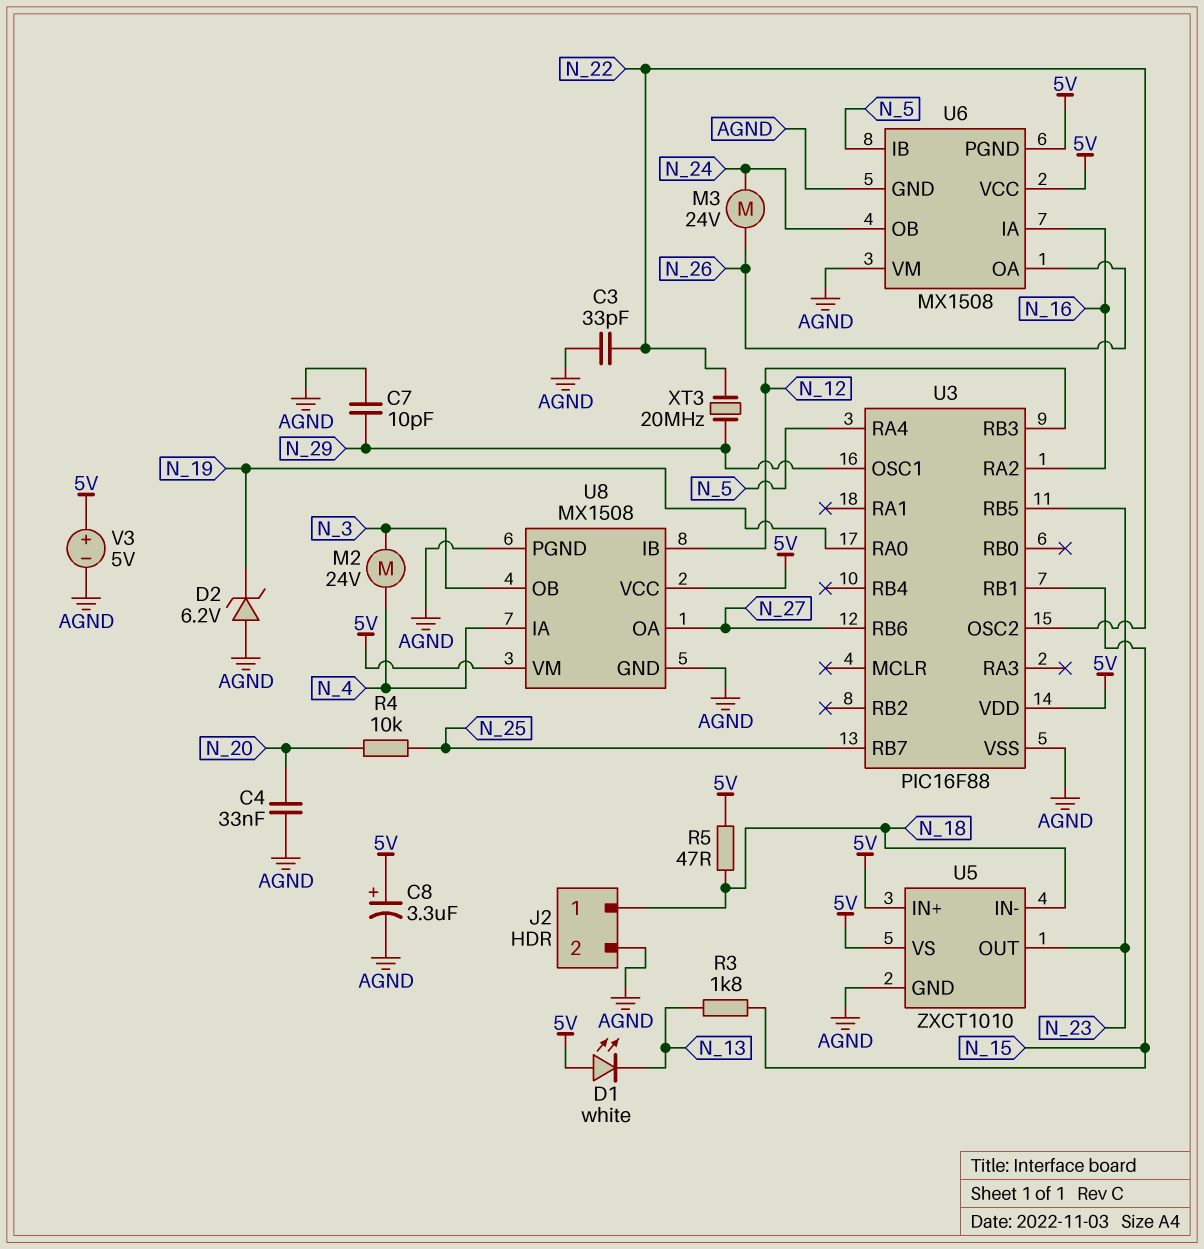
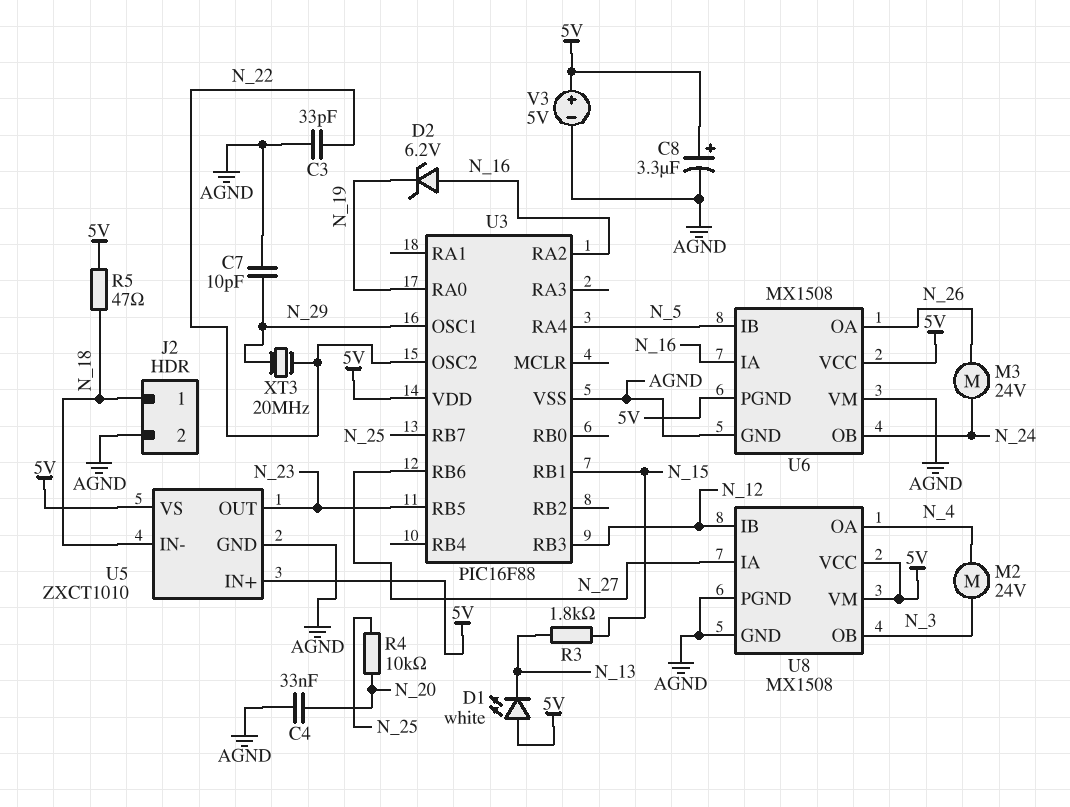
D2: zener 6.2V (A AGND, K N_19) -> zener 6.2V (A N_16, K N_19)
U8 pin IA: N_4 -> N_27
U8 pin OA: N_27 -> N_4

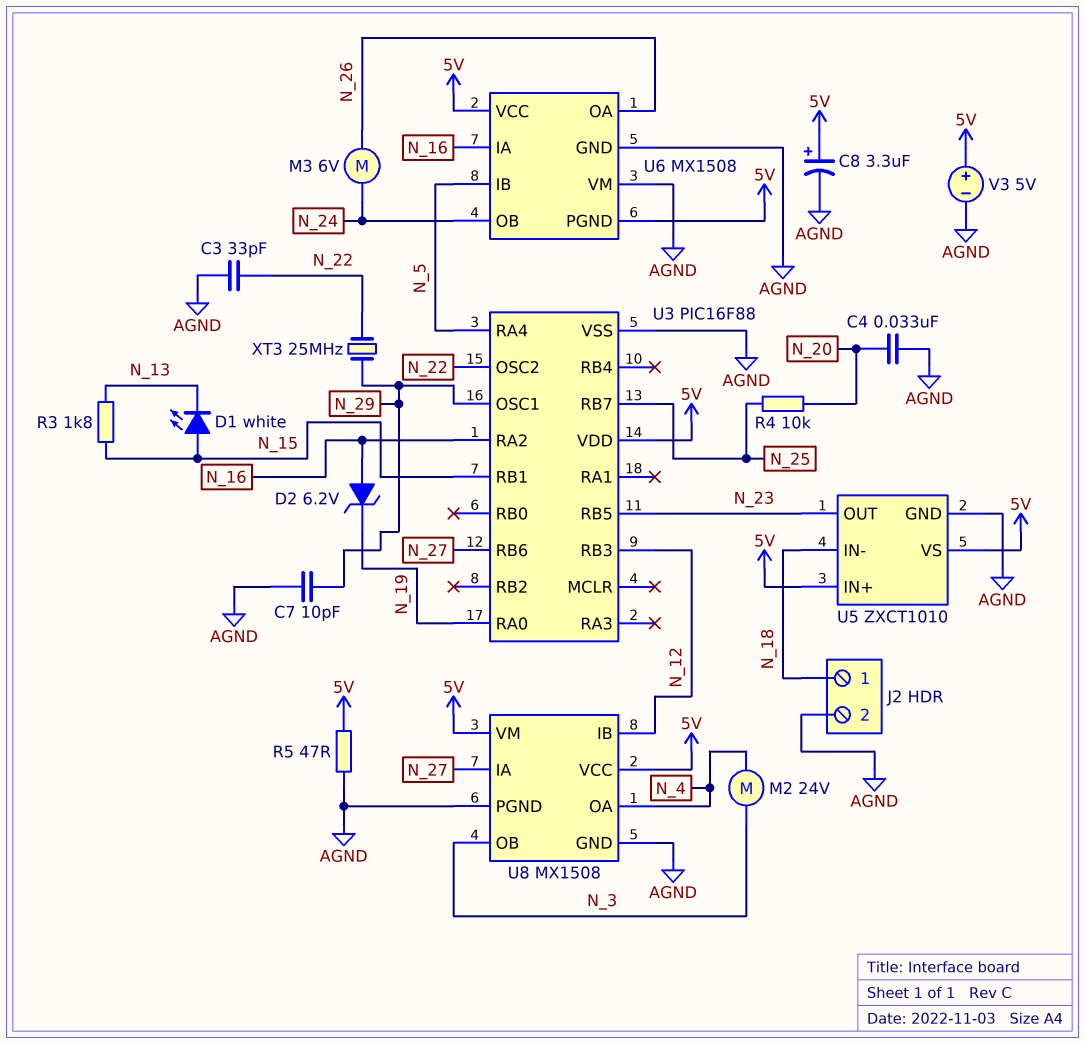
D1: LED white (A 5V, K N_13) -> LED white (A N_15, K N_13)
M3: motor 24V (N_24, N_26) -> motor 6V (N_24, N_26)
R5: 47 (5V, N_18) -> 47 (5V, AGND)
XT3: 20MHz (N_22, N_29) -> 25MHz (N_22, N_29)

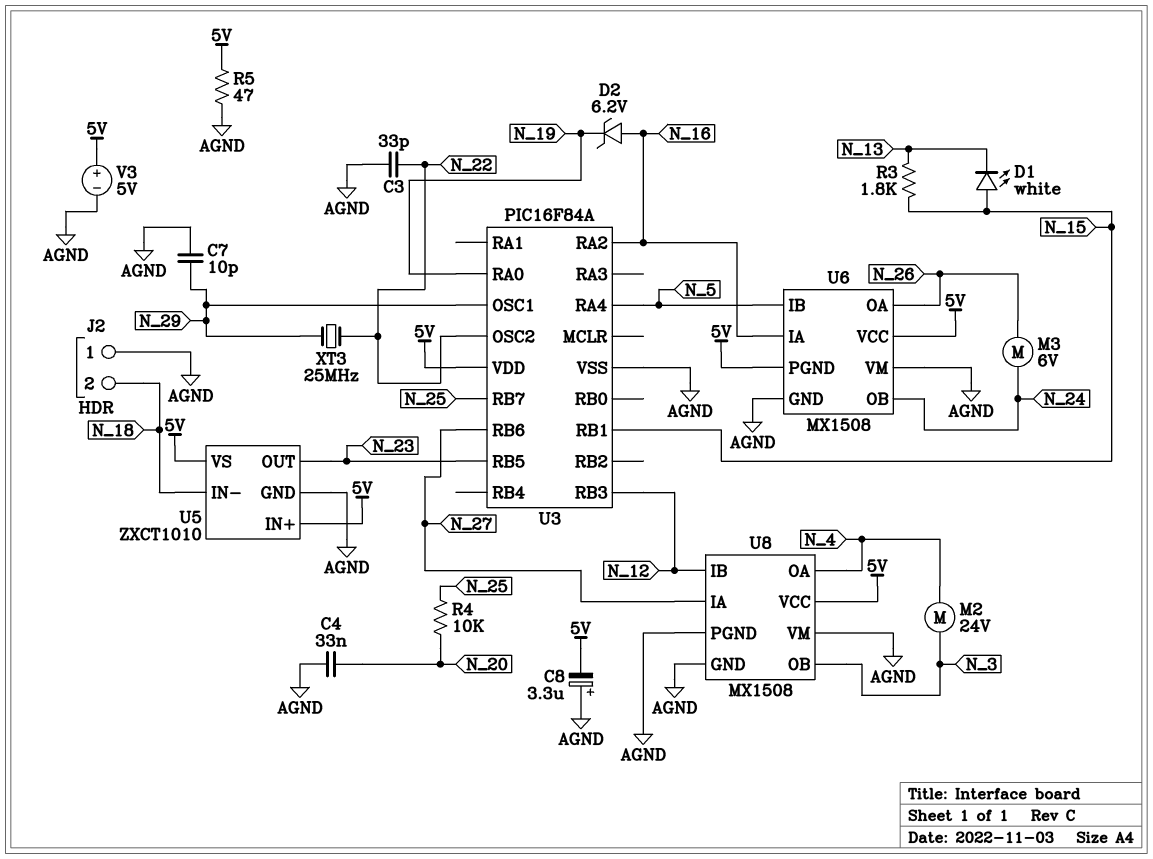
C8: 3.3uF (plus 5V, minus AGND) -> 3.3uF (plus AGND, minus 5V)
J2 pin 1: N_18 -> AGND
J2 pin 2: AGND -> N_18
U3: PIC16F88 -> PIC16F84A
U8 pin VM: 5V -> AGND

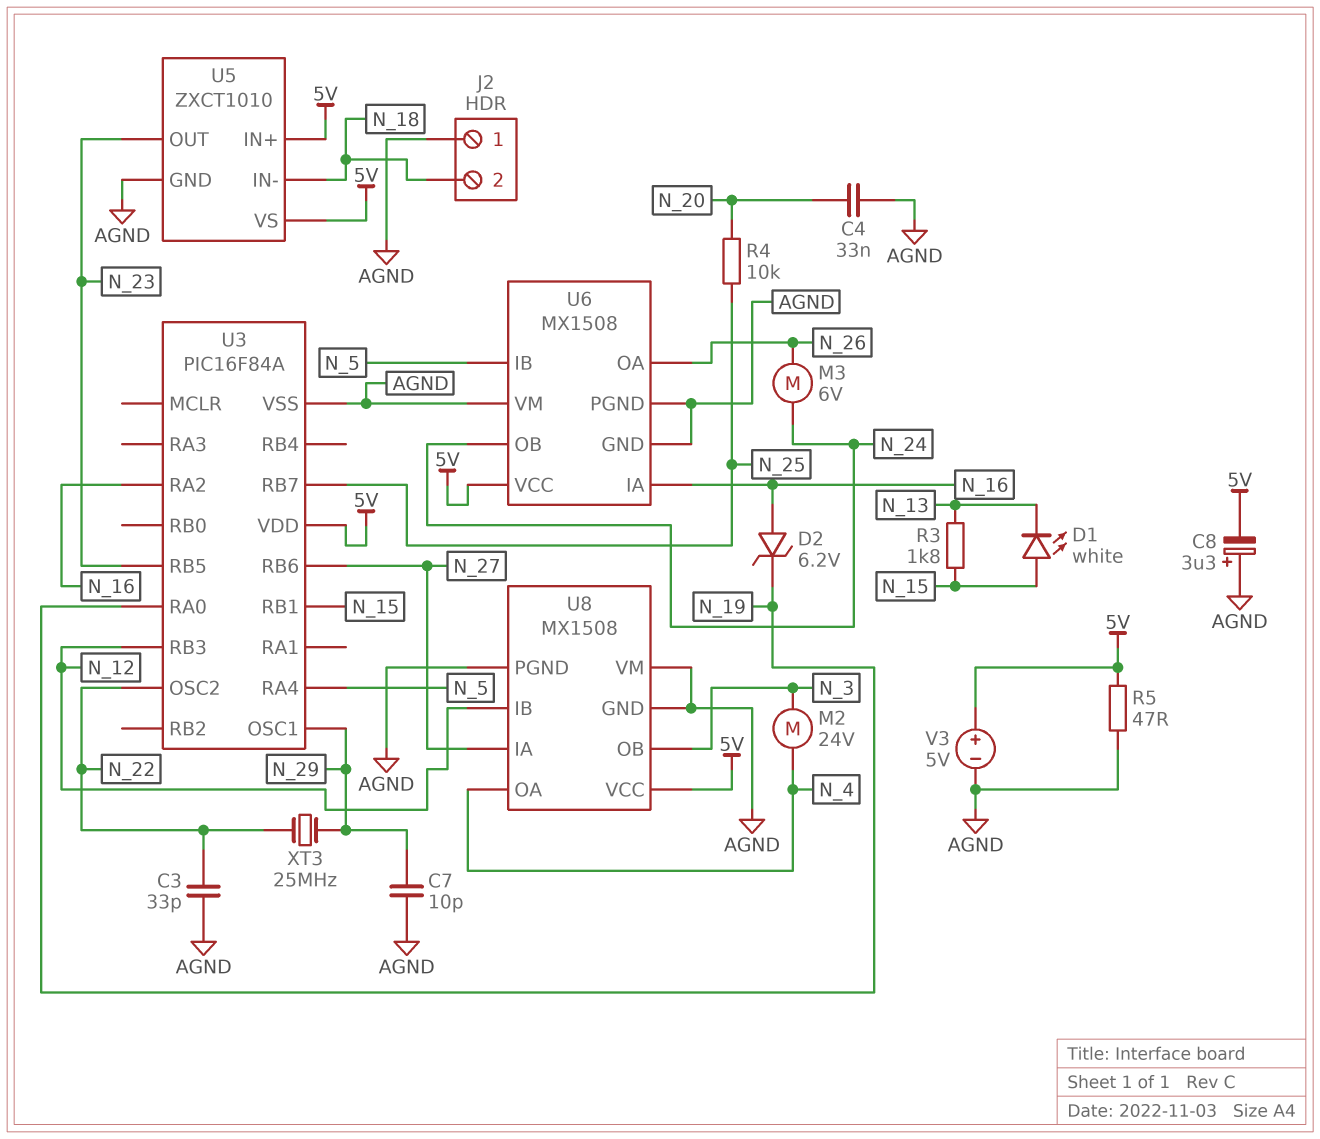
U6 pin PGND: 5V -> AGND

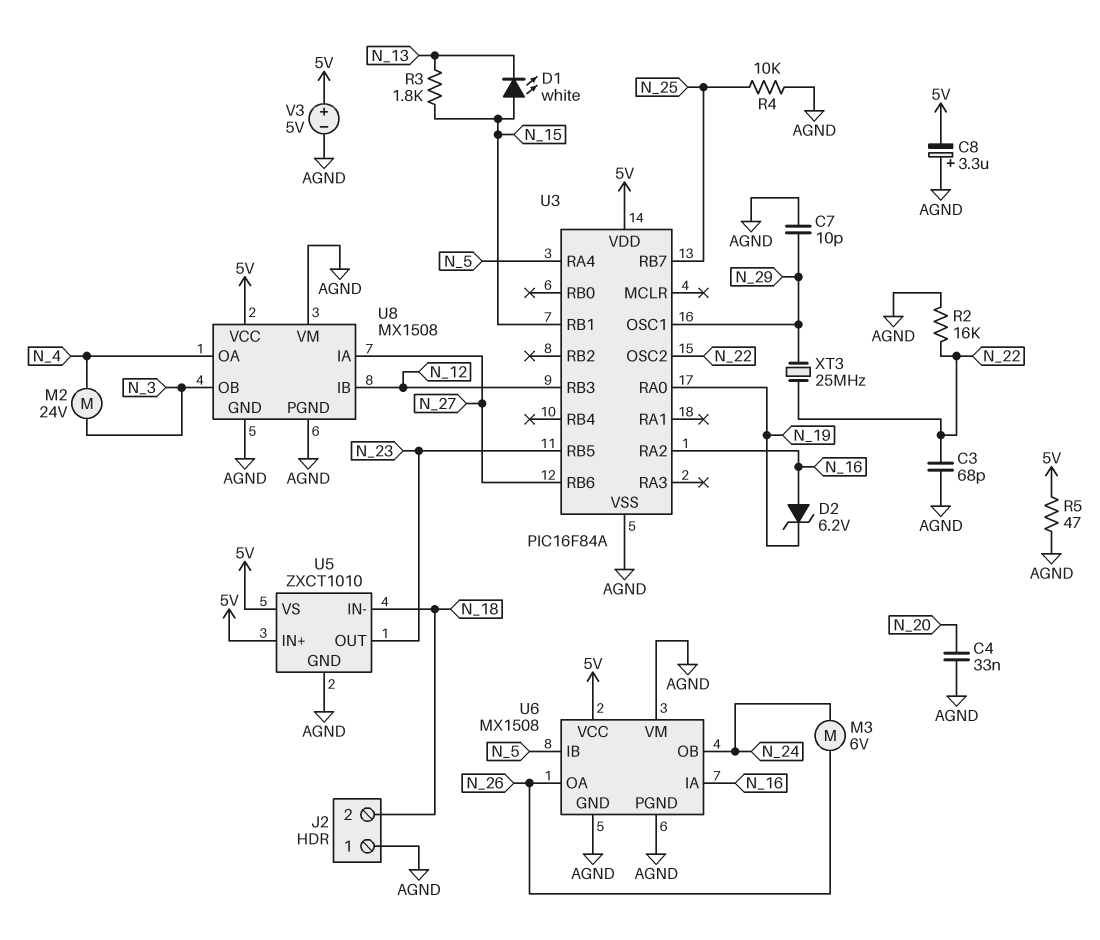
C3: 33pF (AGND, N_22) -> 68pF (AGND, N_22)
R2: none -> 16k (AGND, N_22)
R4: 10k (N_20, N_25) -> 10k (AGND, N_25)

